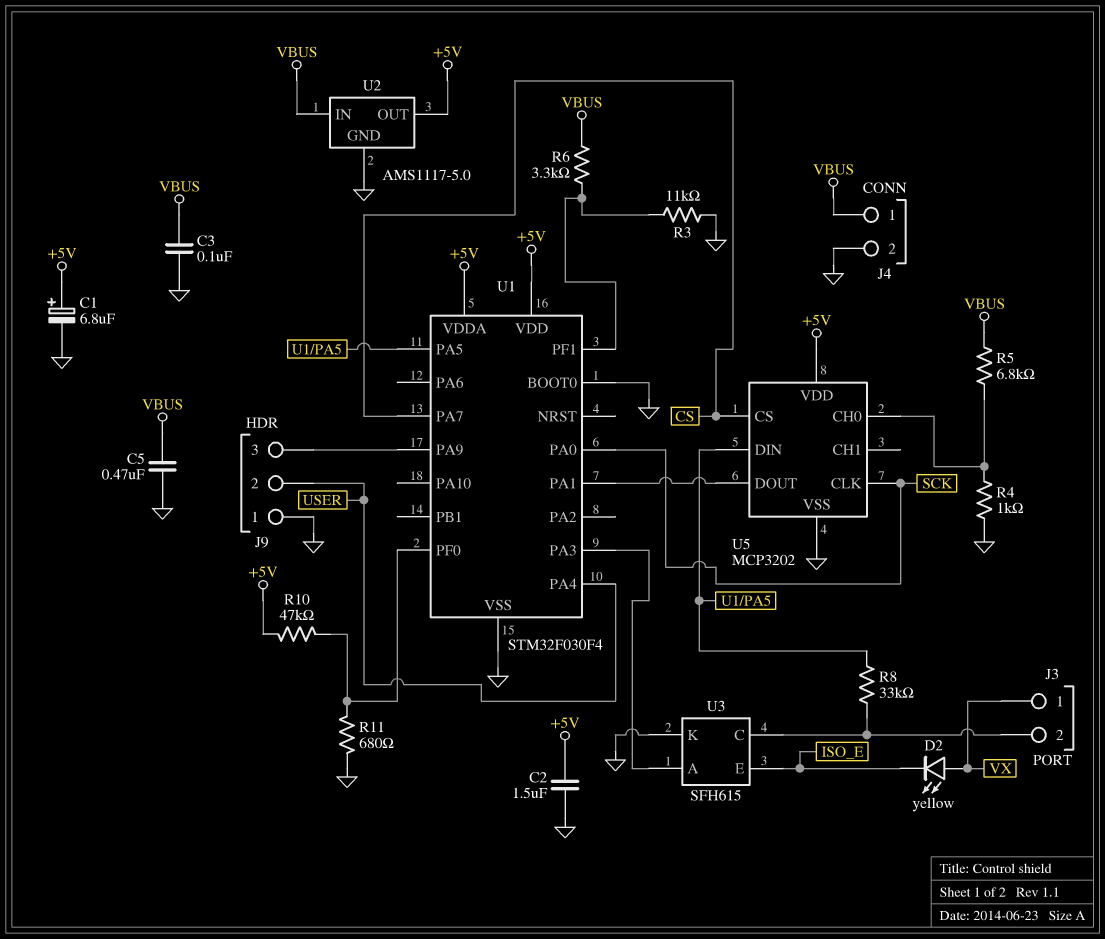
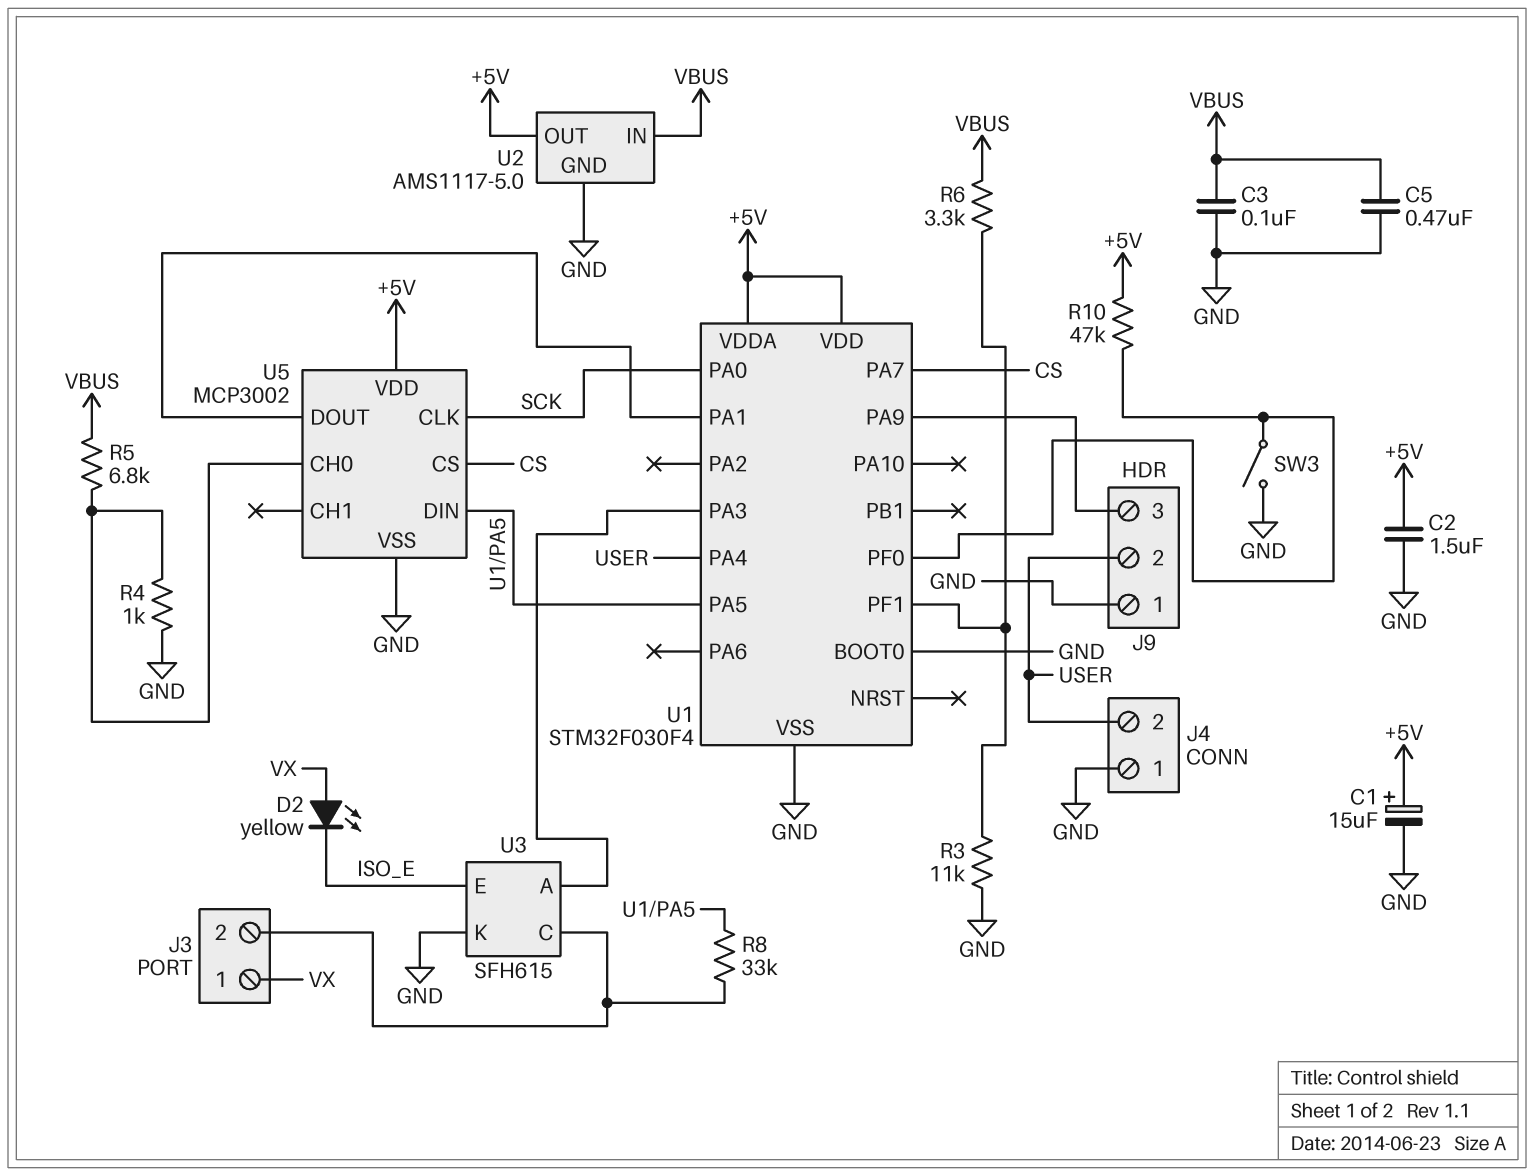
C1: 6.8uF (plus +5V, minus GND) -> 15uF (plus +5V, minus GND)
J4 pin 1: VBUS -> GND
J4 pin 2: GND -> USER
R11: 680 (GND, U1/PF0) -> none
SW3: none -> switch (GND, U1/PF0)
U5: MCP3202 -> MCP3002

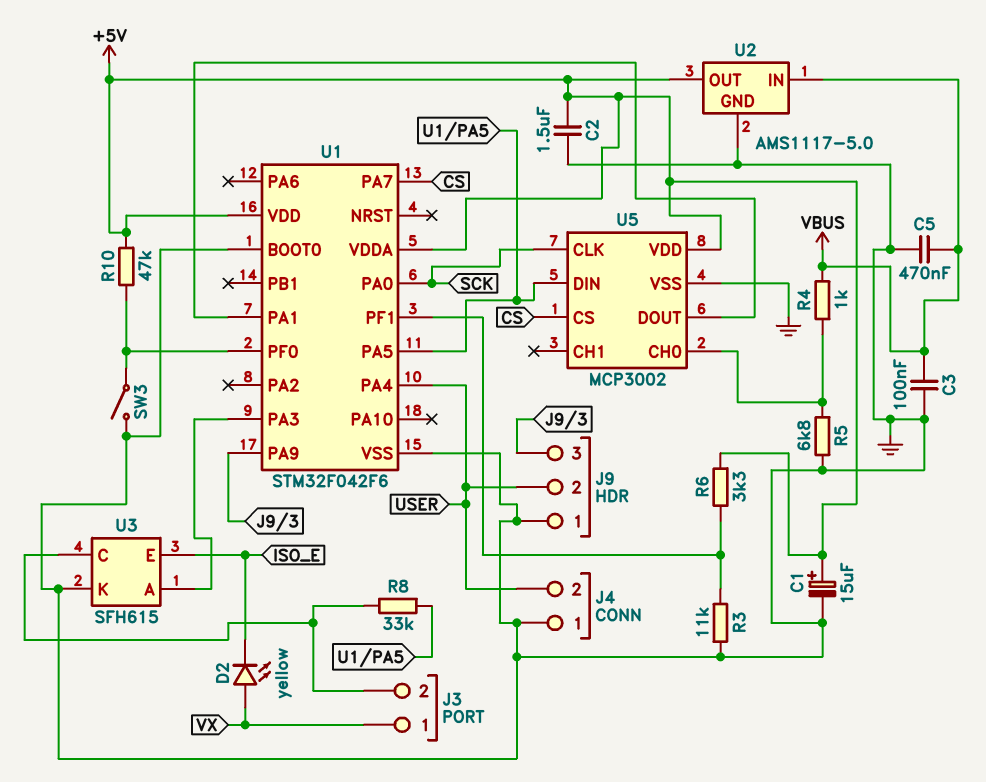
R4: 1k (GND, U5/CH0) -> 1k (U5/CH0, VBUS)
R5: 6.8k (U5/CH0, VBUS) -> 6.8k (GND, U5/CH0)
R6: 3.3k (U1/PF1, VBUS) -> 3.3k (+5V, U1/PF1)
U1: STM32F030F4 -> STM32F042F6

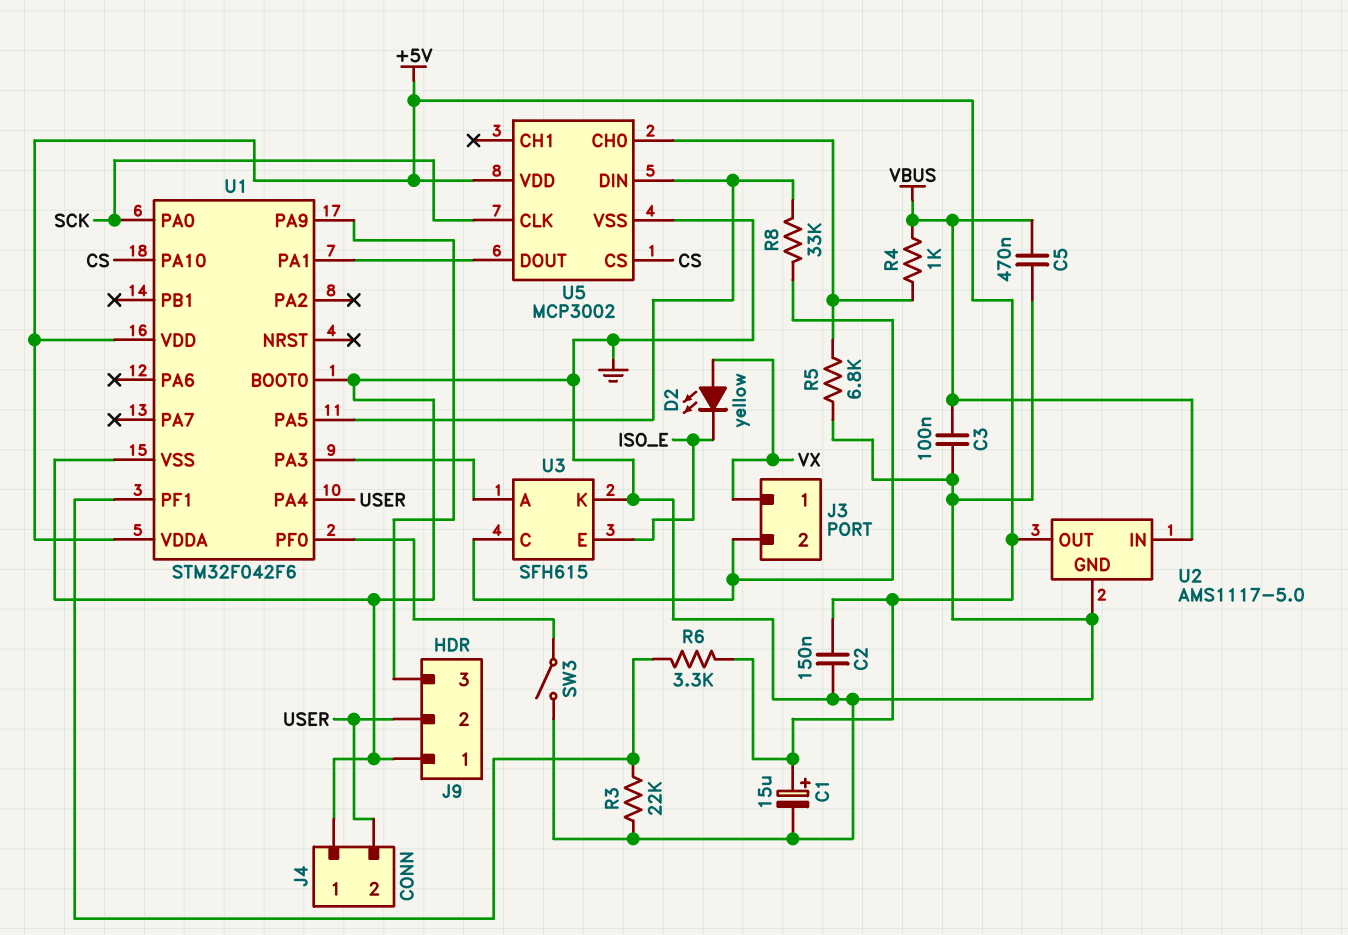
C2: 1.5uF (+5V, GND) -> 150nF (+5V, GND)
R3: 11k (GND, U1/PF1) -> 22k (GND, U1/PF1)
R10: 47k (+5V, U1/PF0) -> none
U1 pin PA7: CS -> none
U1 pin PA10: none -> CS

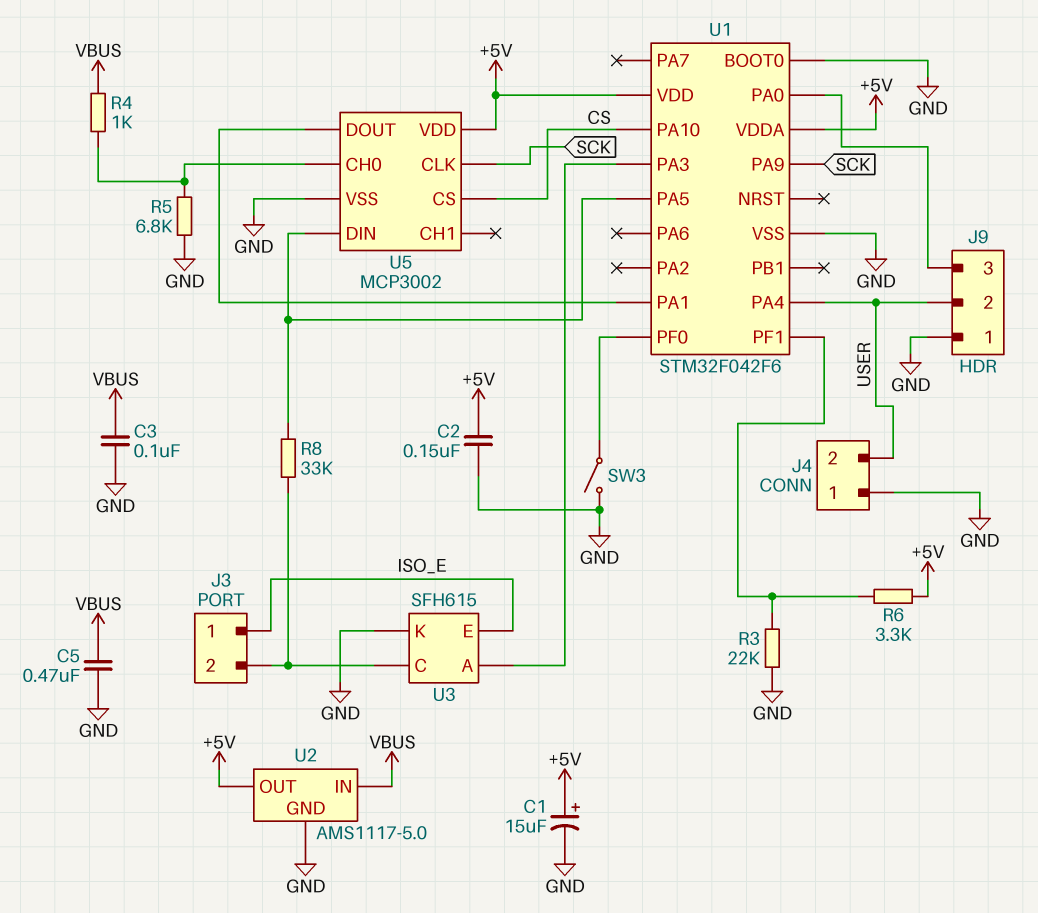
D2: LED yellow (A VX, K ISO_E) -> none
J3 pin 1: VX -> ISO_E
U1 pin PA0: SCK -> J9/3
U1 pin PA9: J9/3 -> SCK

